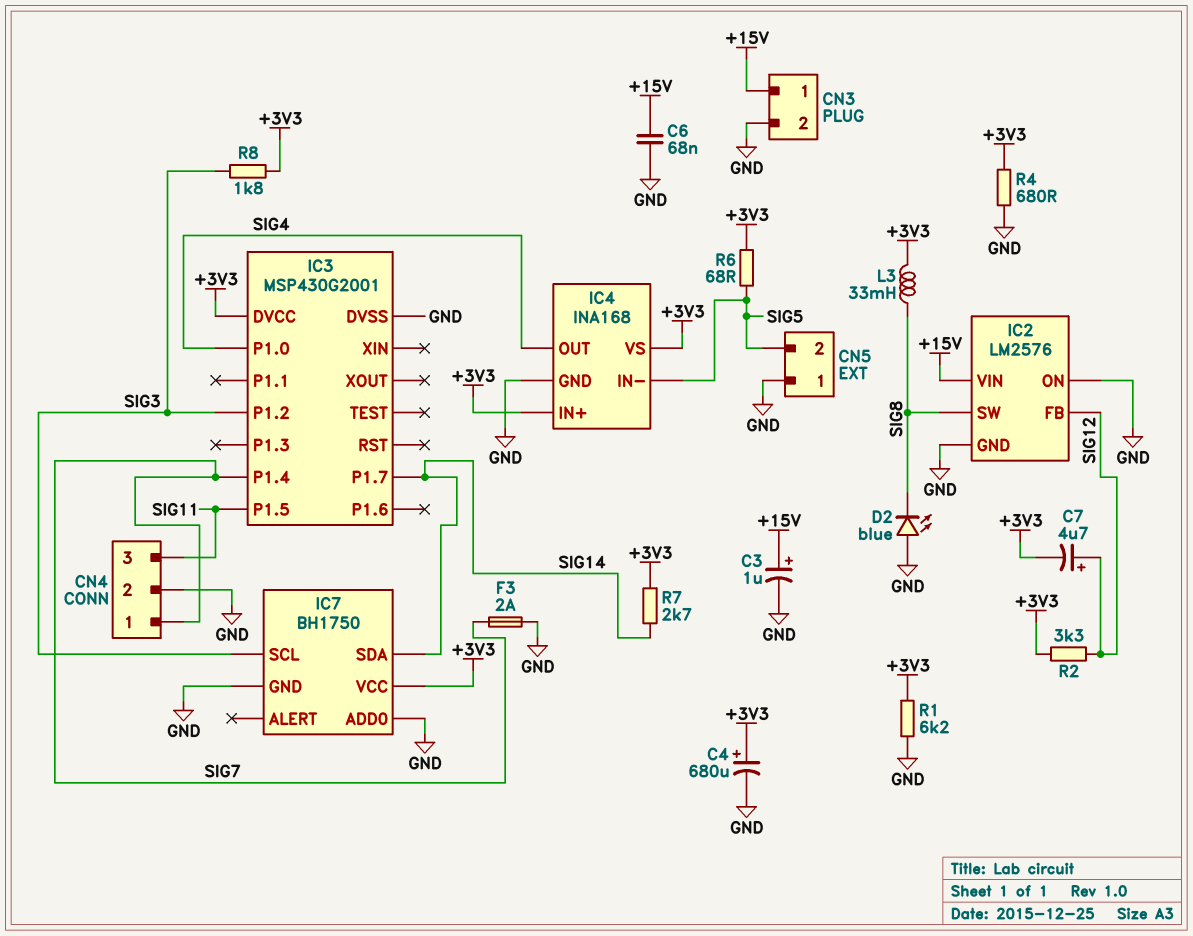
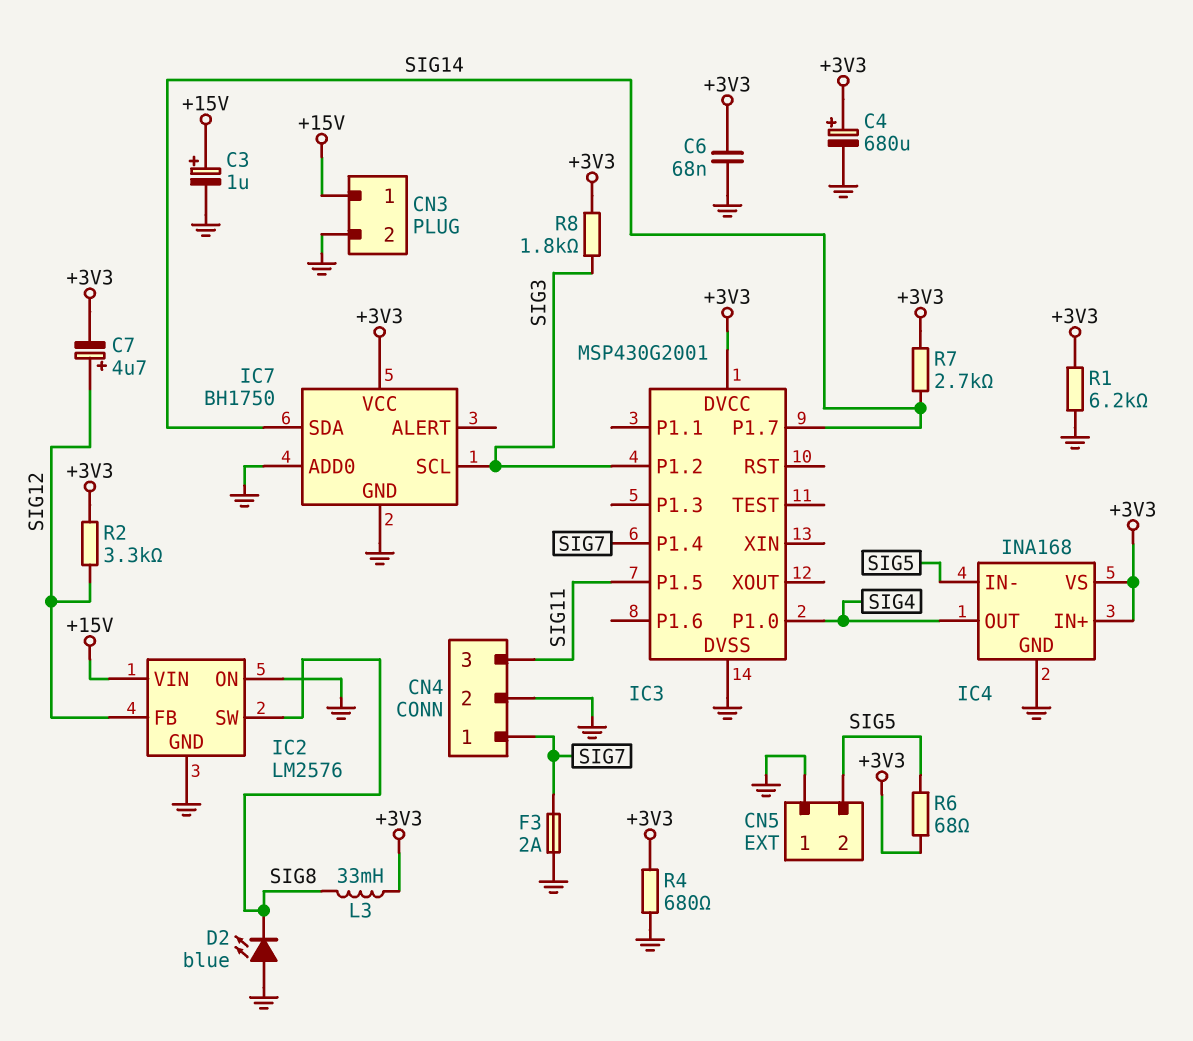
C6: 68nF (+15V, GND) -> 68nF (+3V3, GND)

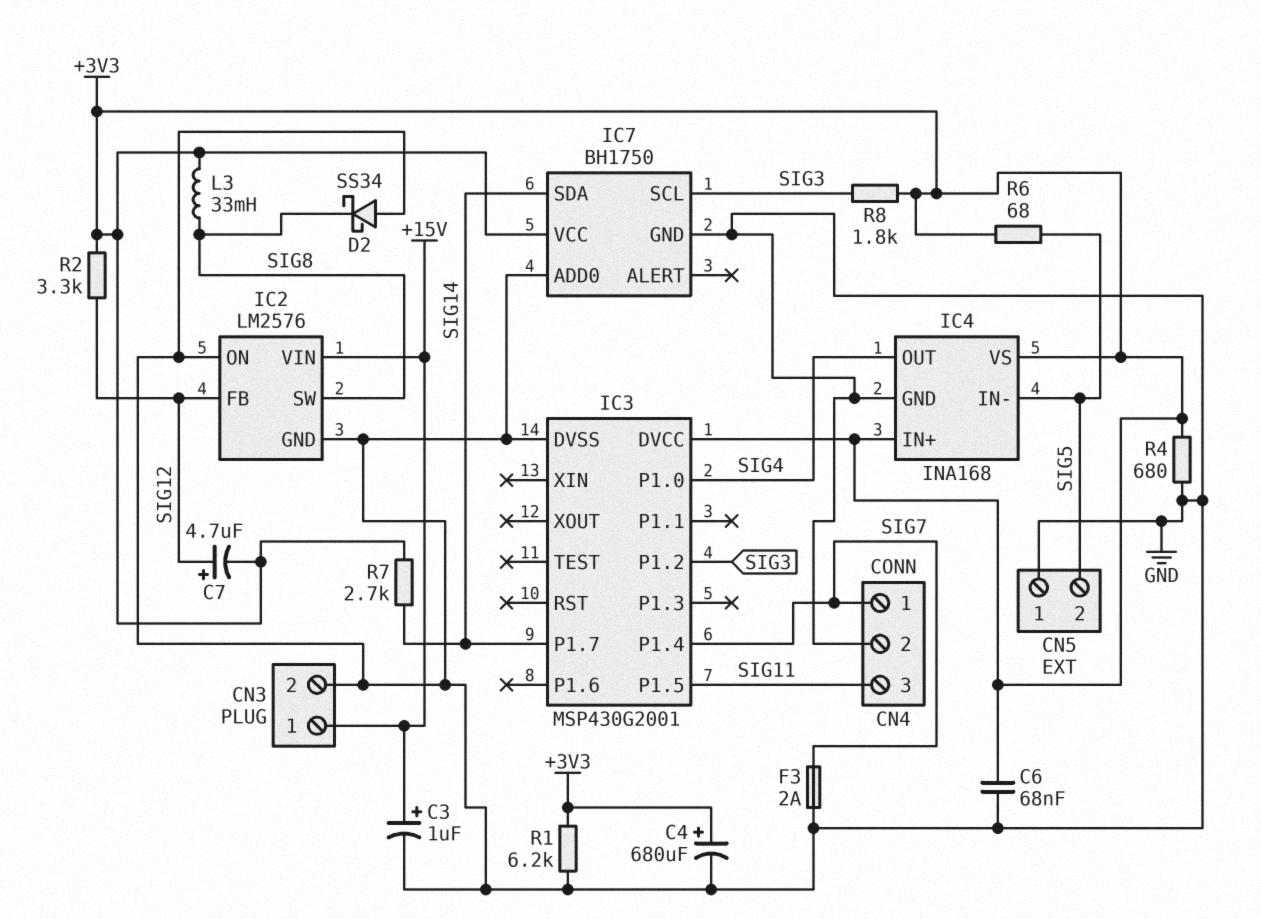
D2: LED blue (A GND, K SIG8) -> schottky SS34 (A GND, K SIG8)

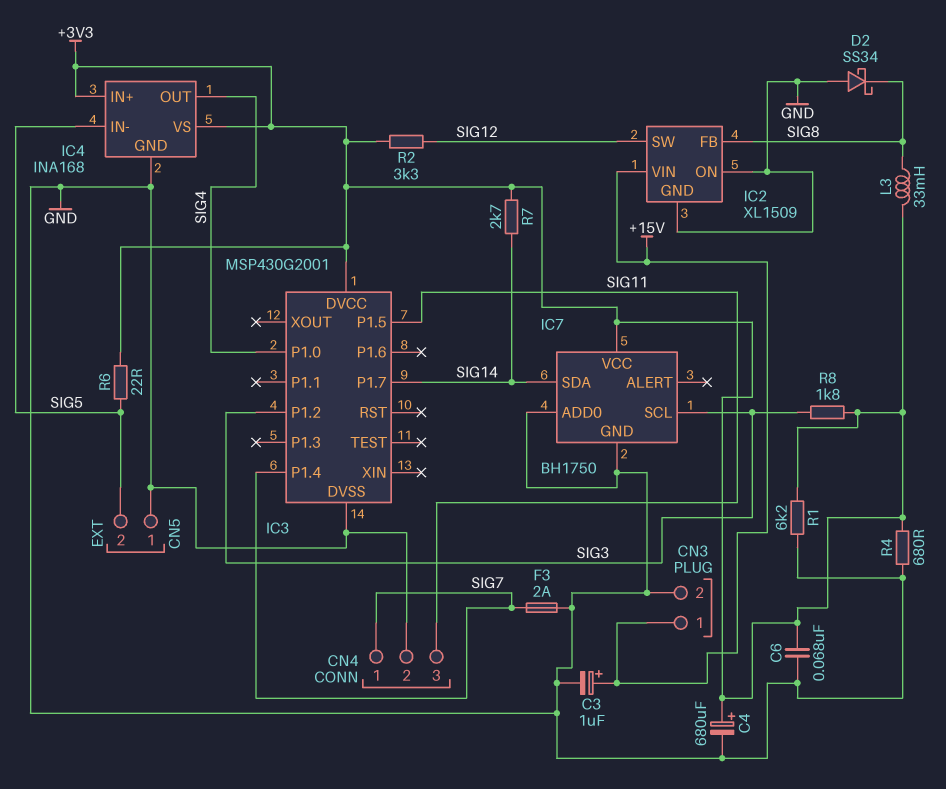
C7: 4.7uF (plus SIG12, minus +3V3) -> none
IC2: LM2576 -> XL1509
IC2 pin FB: SIG12 -> SIG8
IC2 pin SW: SIG8 -> SIG12
R6: 68 (+3V3, SIG5) -> 22 (+3V3, SIG5)

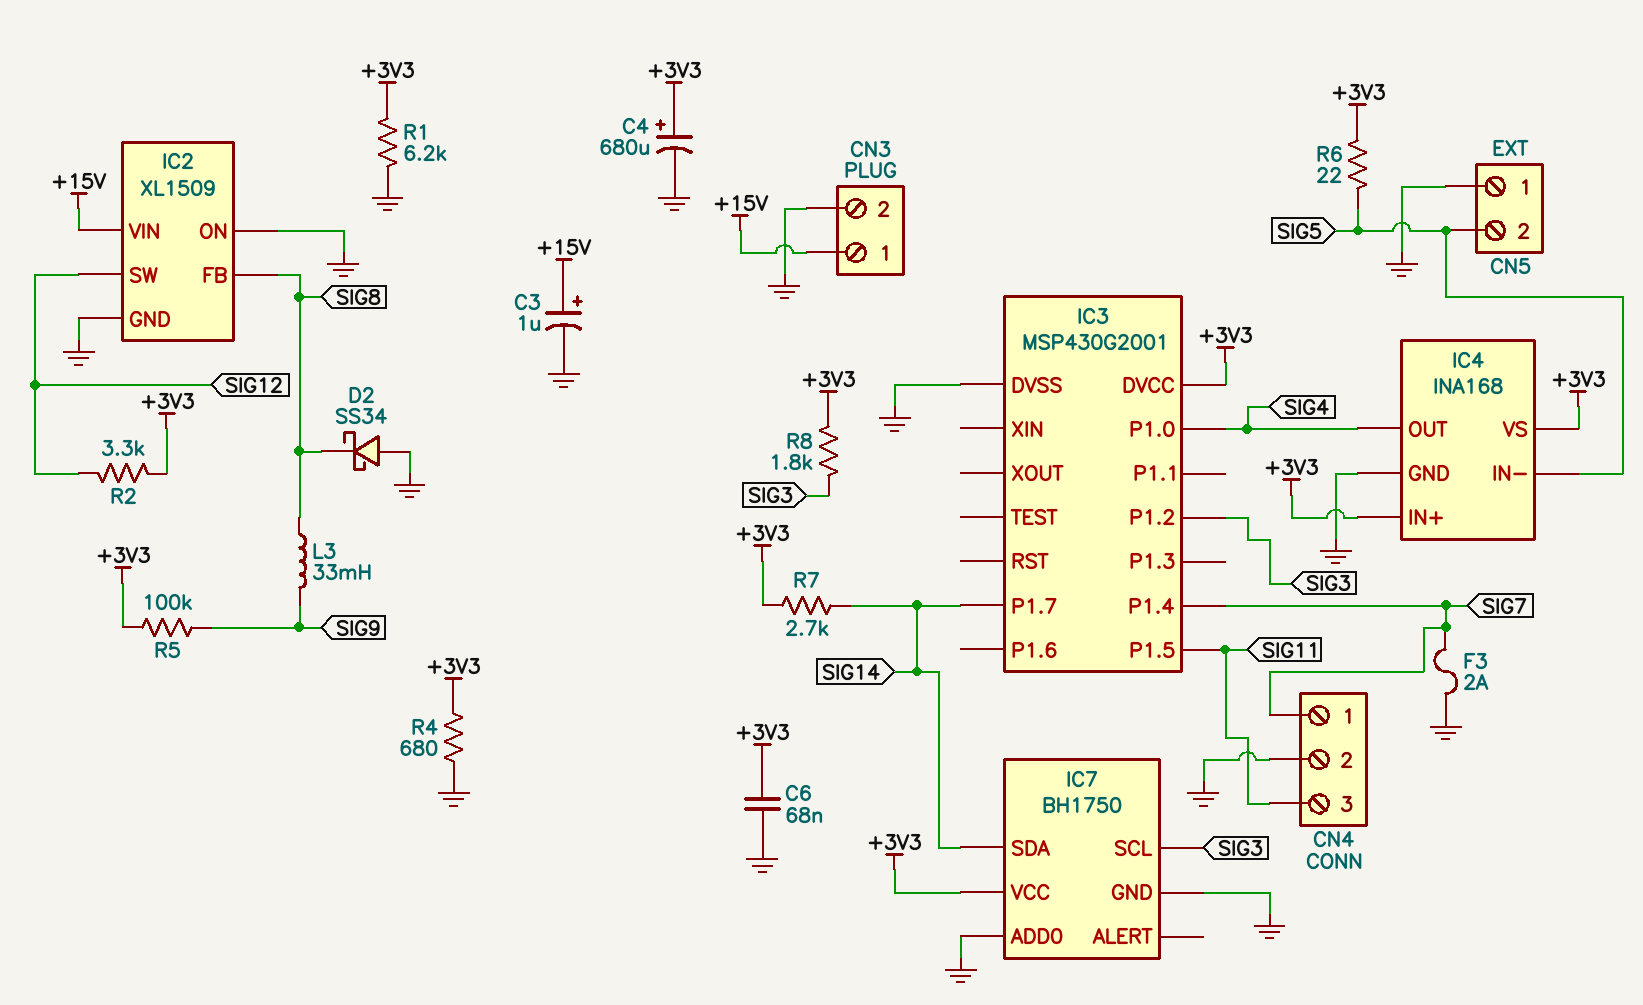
L3: 33mH (+3V3, SIG8) -> 33mH (SIG8, SIG9)
R5: none -> 100k (+3V3, SIG9)

